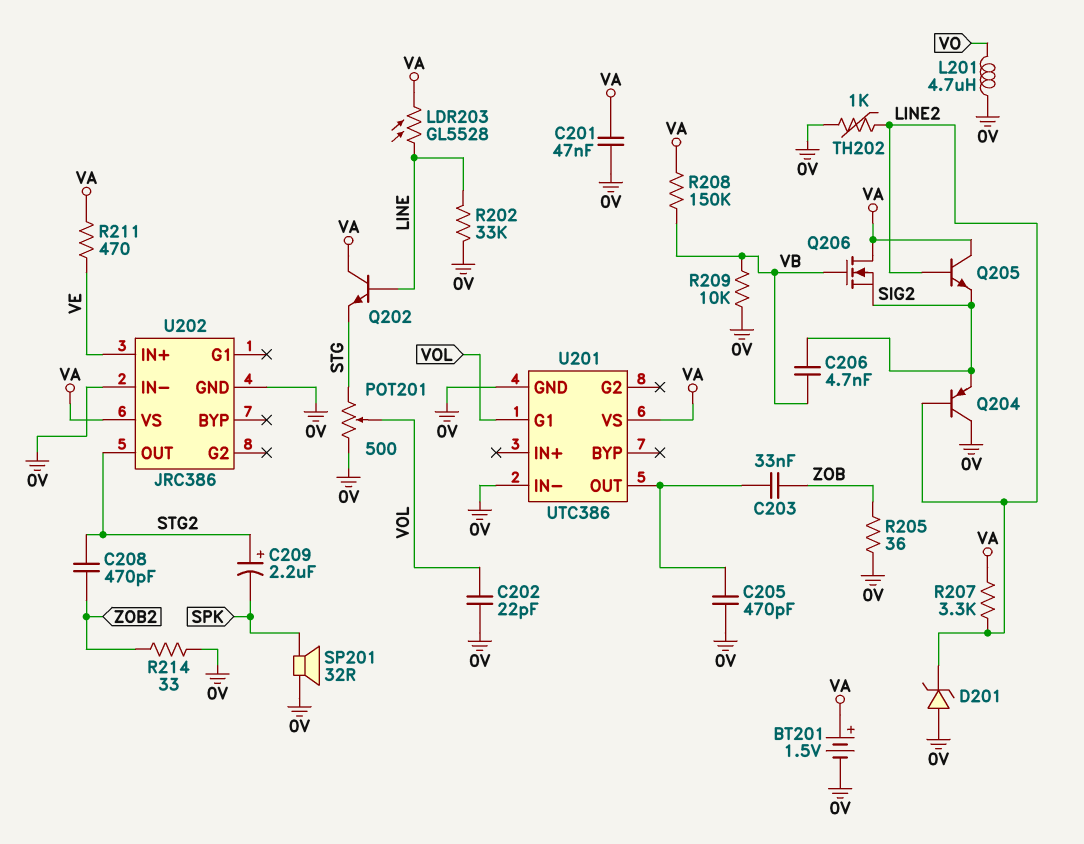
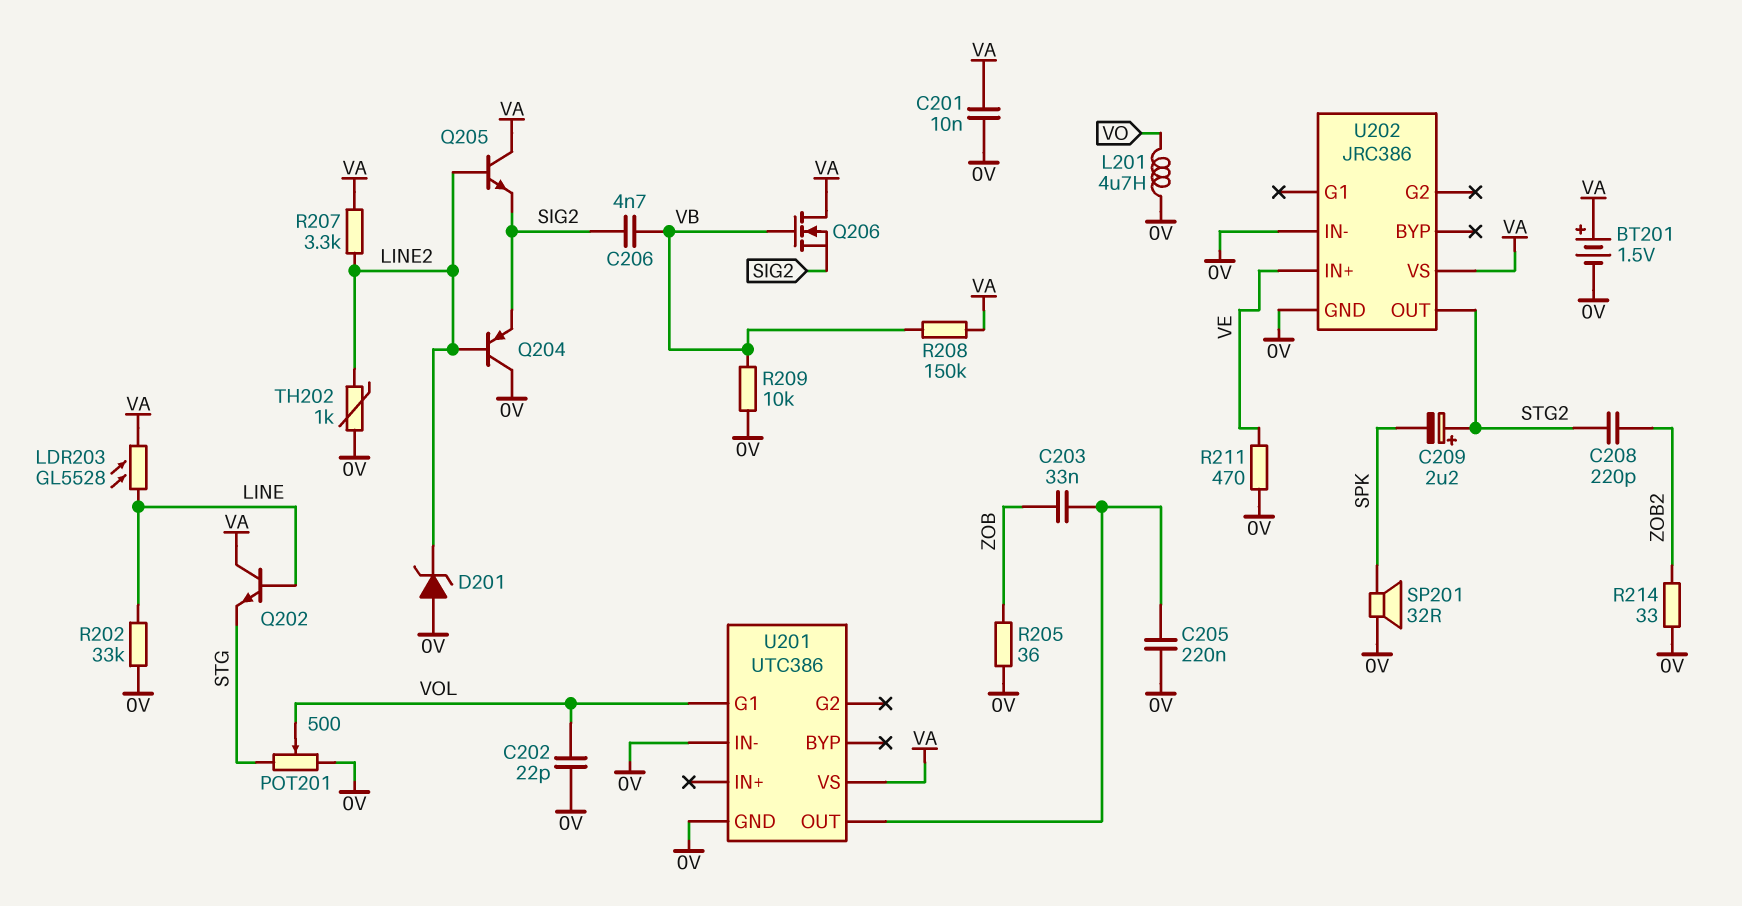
C201: 47nF (0V, VA) -> 10nF (0V, VA)
C205: 470pF (0V, U201/OUT) -> 220nF (0V, U201/OUT)
C208: 470pF (STG2, ZOB2) -> 220pF (STG2, ZOB2)
R211: 470 (VA, VE) -> 470 (0V, VE)

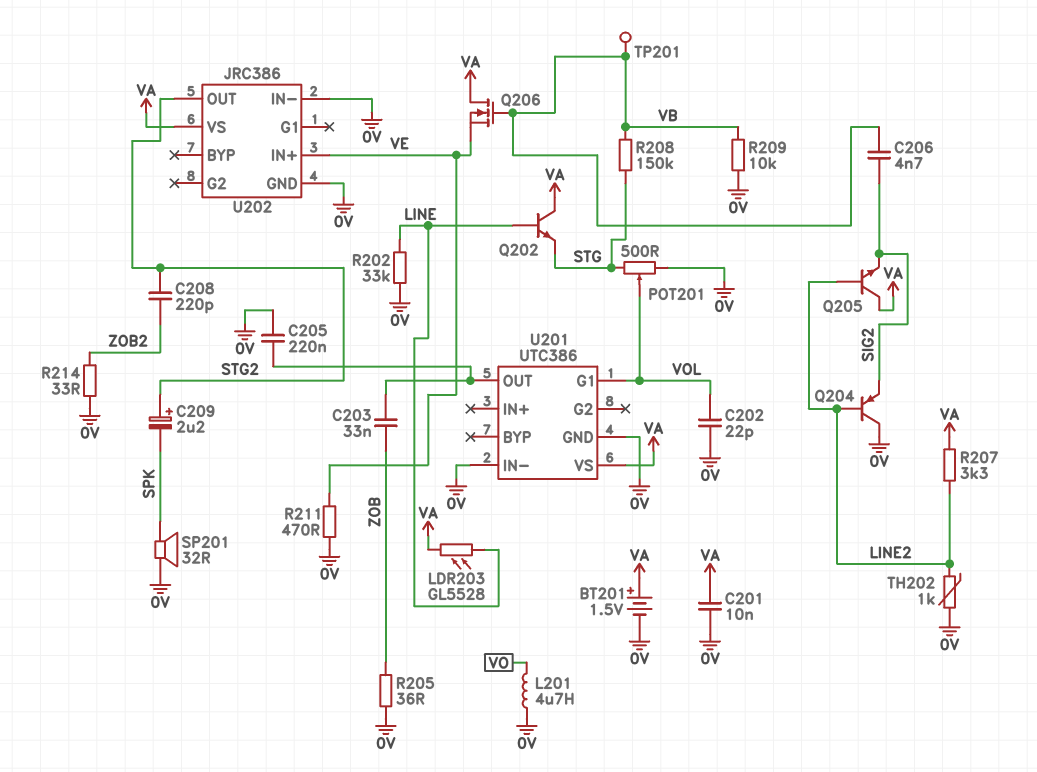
D201: zener (A 0V, K LINE2) -> none
Q206: NMOS (G VB, D VA, S SIG2) -> NMOS (G VB, D VA, S VE)
R208: 150k (VA, VB) -> 150k (STG, VB)
TP201: none -> test point (VB)

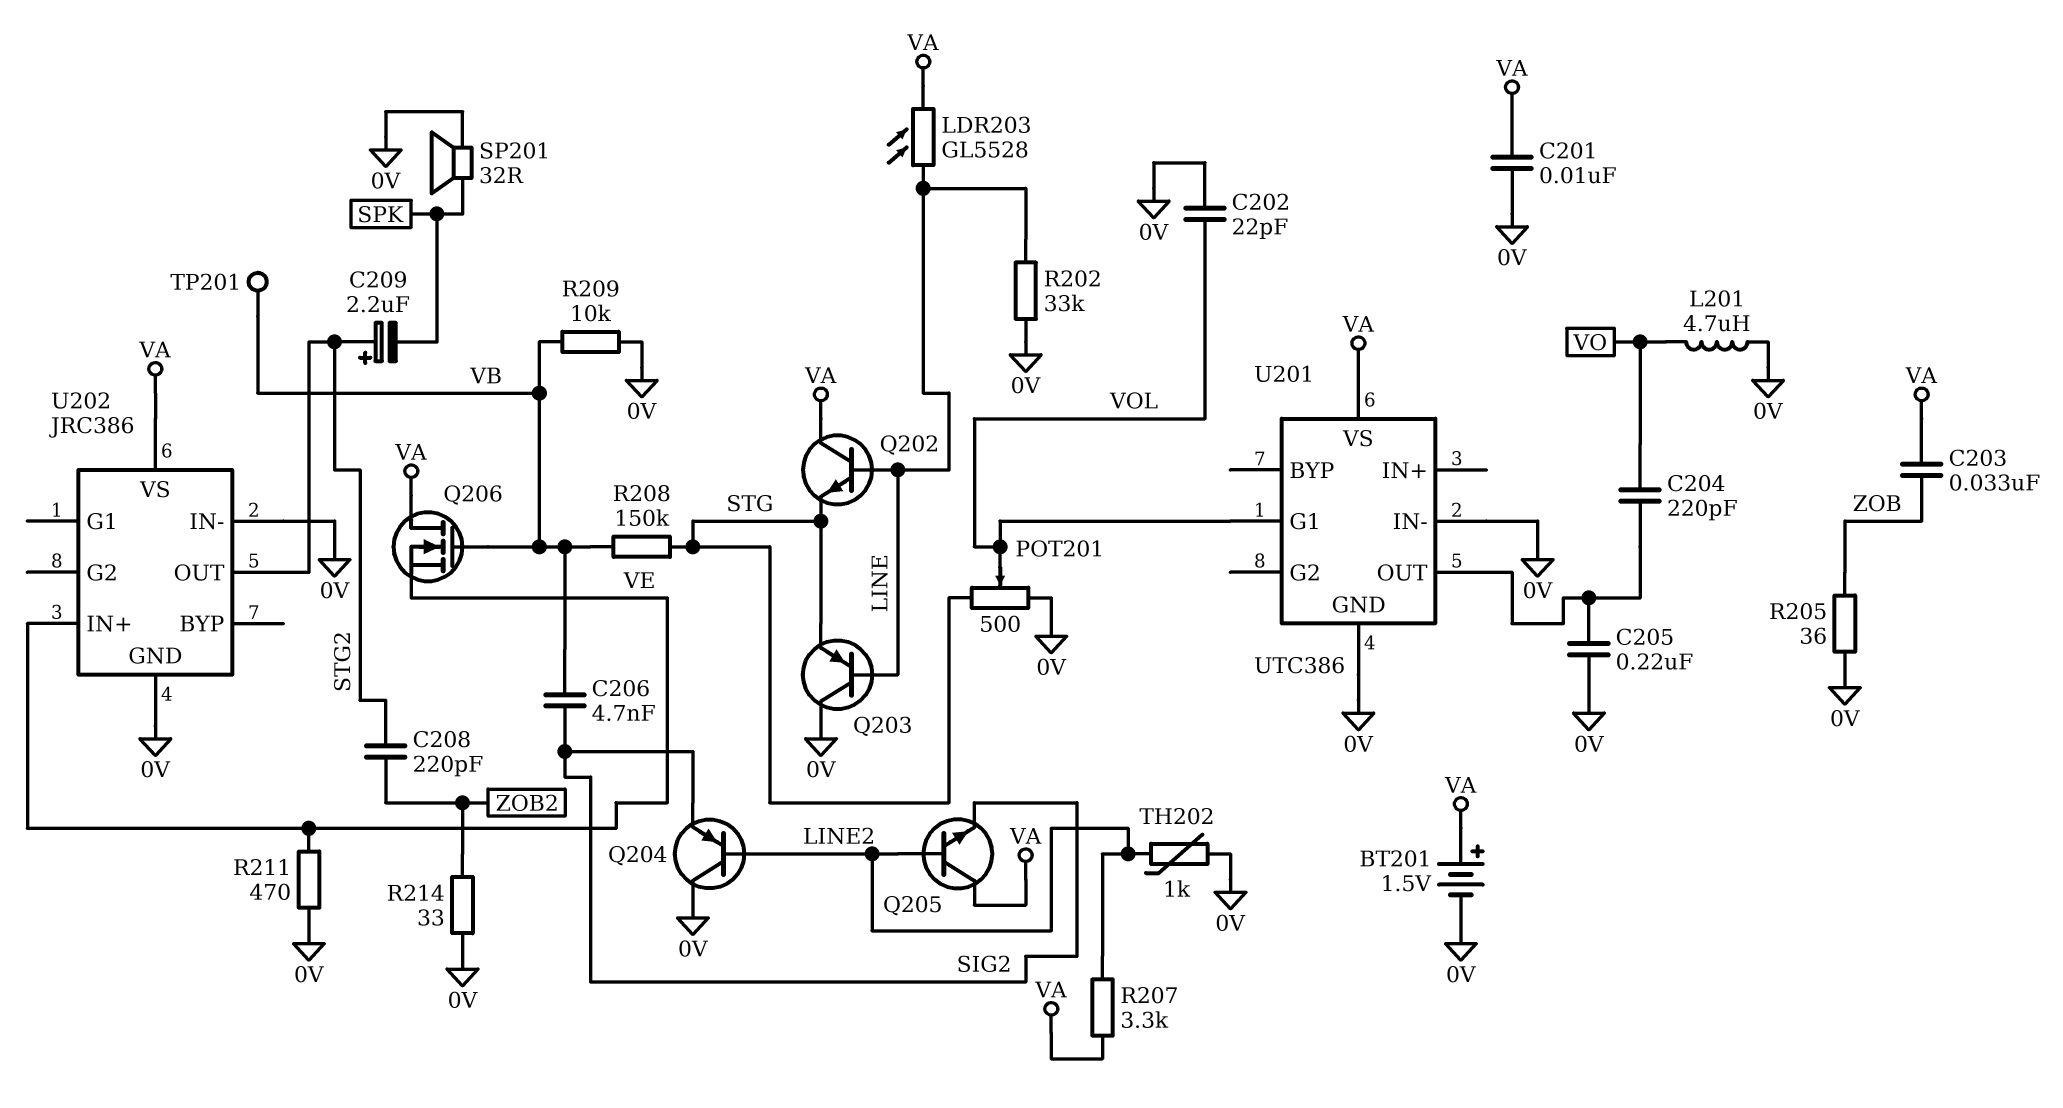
C203: 33nF (U201/OUT, ZOB) -> 33nF (VA, ZOB)
C204: none -> 220pF (U201/OUT, VO)
Q203: none -> PNP (B LINE, C 0V, E STG)

